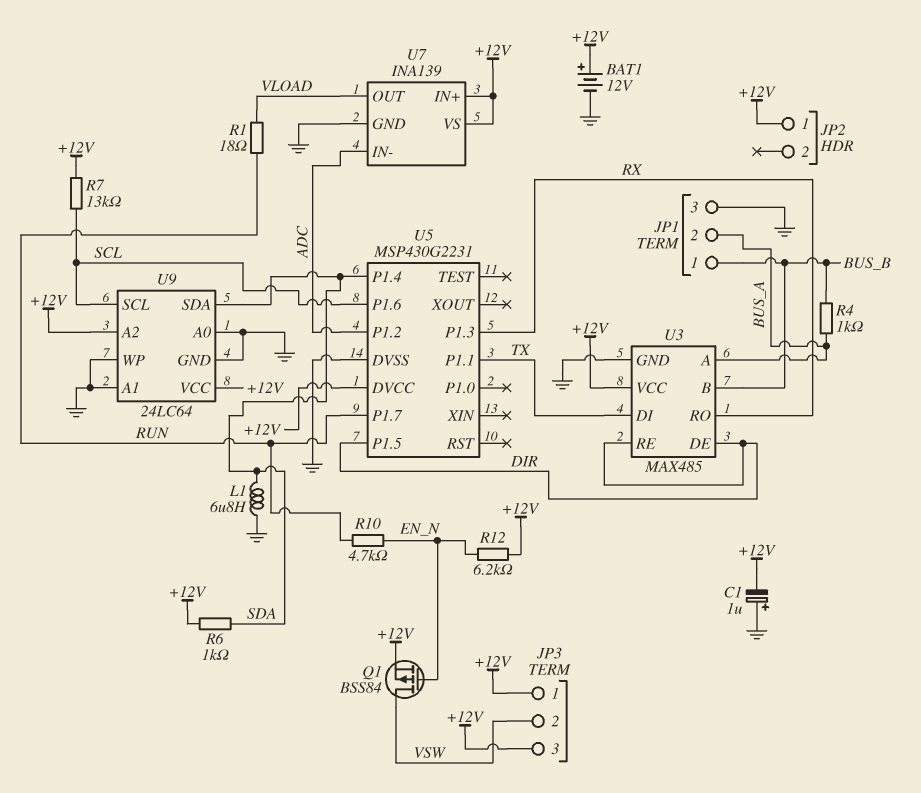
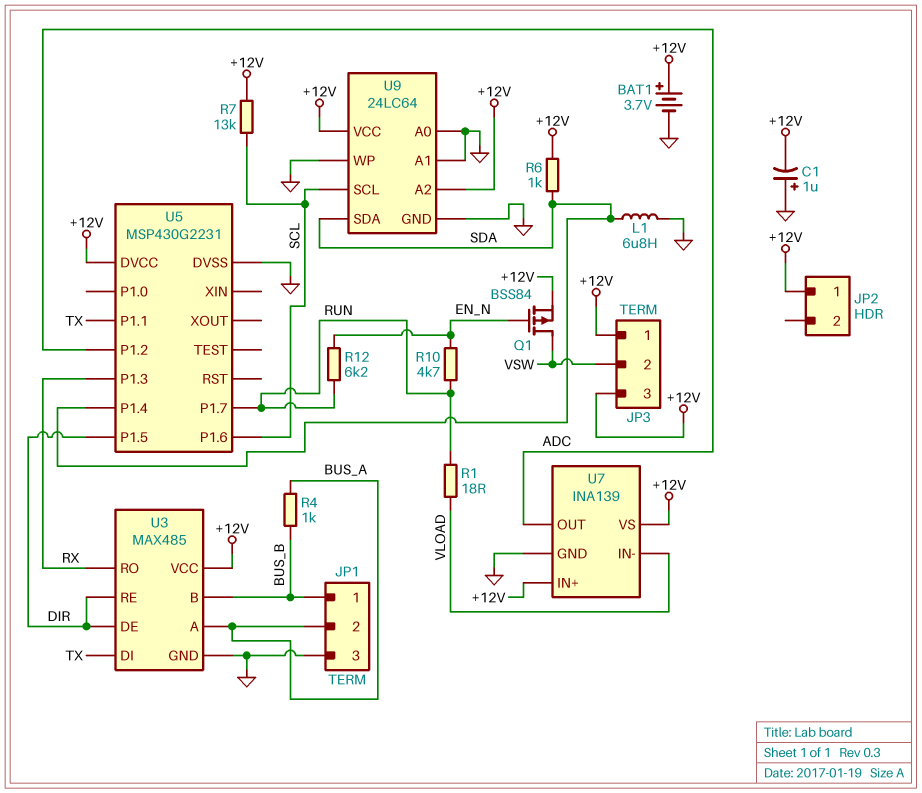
BAT1: 12V (plus +12V, minus GND) -> 3.7V (plus +12V, minus GND)
R12: 6.2k (+12V, EN_N) -> 6.2k (EN_N, RUN)
U7 pin IN-: ADC -> VLOAD
U7 pin OUT: VLOAD -> ADC

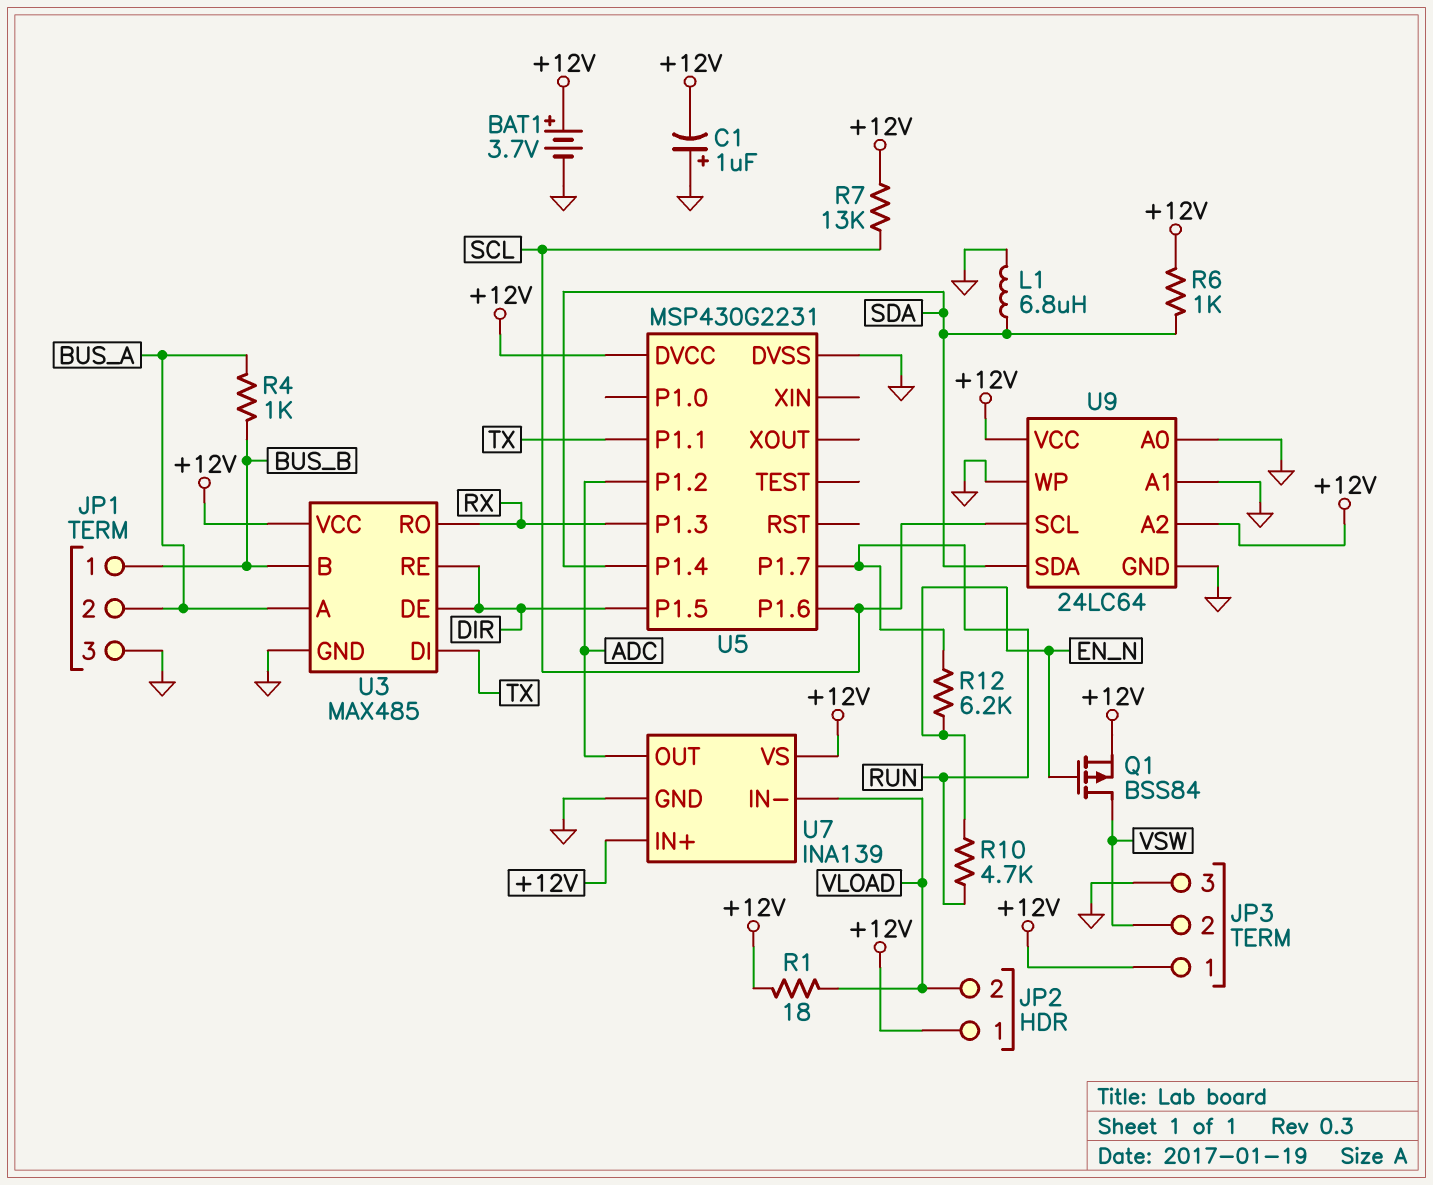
JP2 pin 2: none -> VLOAD
JP3 pin 3: +12V -> GND
R1: 18 (RUN, VLOAD) -> 18 (+12V, VLOAD)

